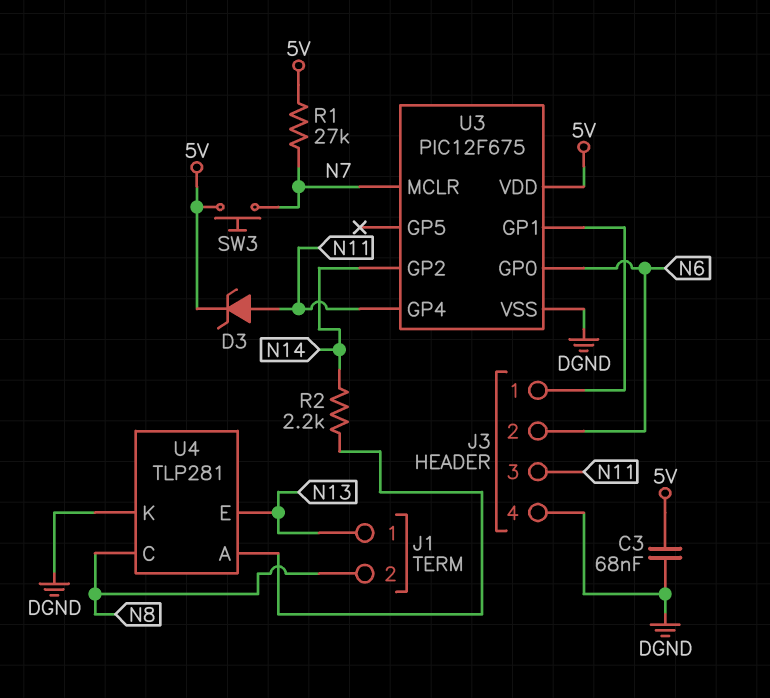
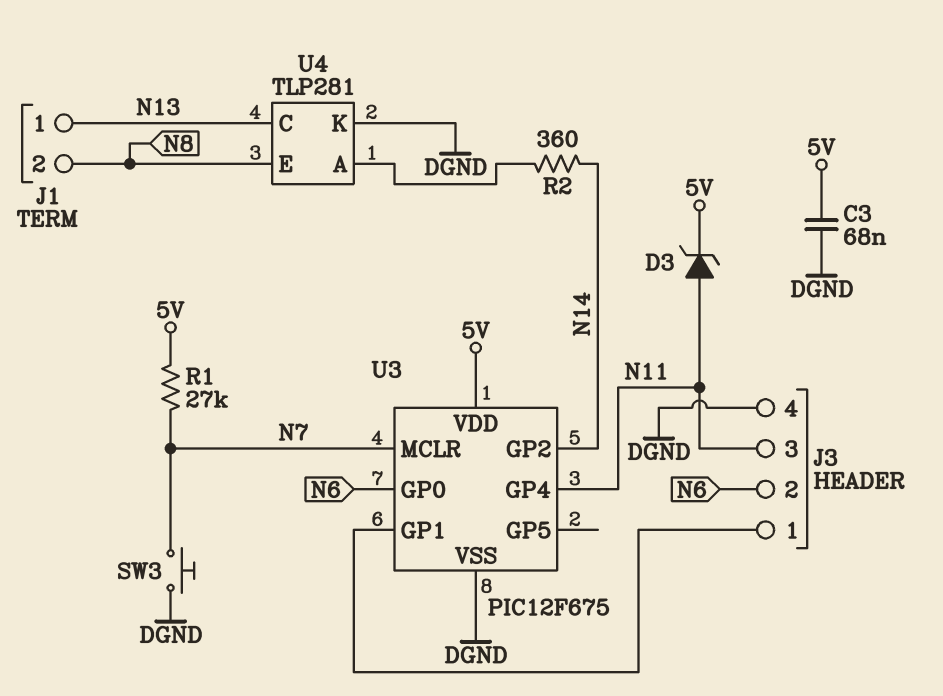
R2: 2.2k (N14, U4/A) -> 360 (N14, U4/A)
SW3: button (5V, N7) -> button (DGND, N7)
U4 pin C: N8 -> N13
U4 pin E: N13 -> N8

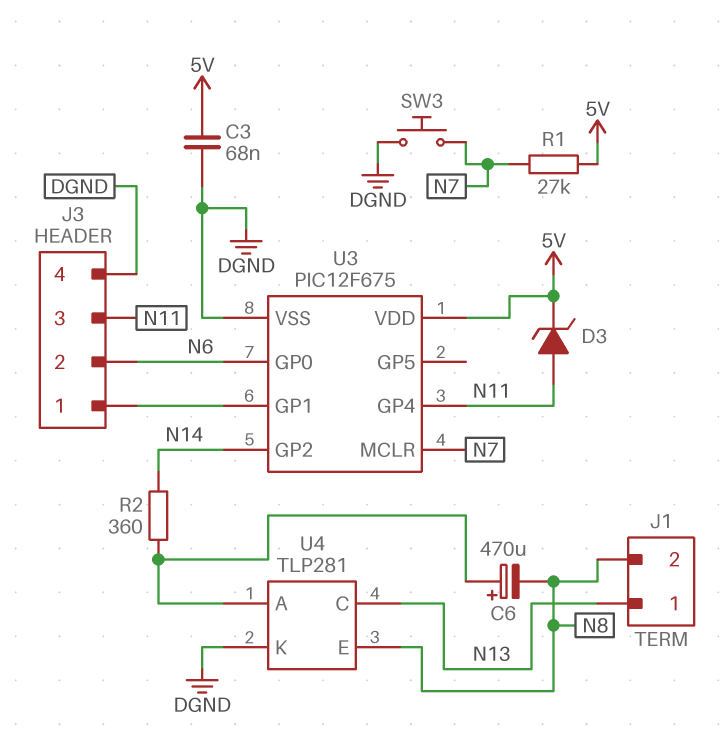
C6: none -> 470uF (plus U4/A, minus N8)

